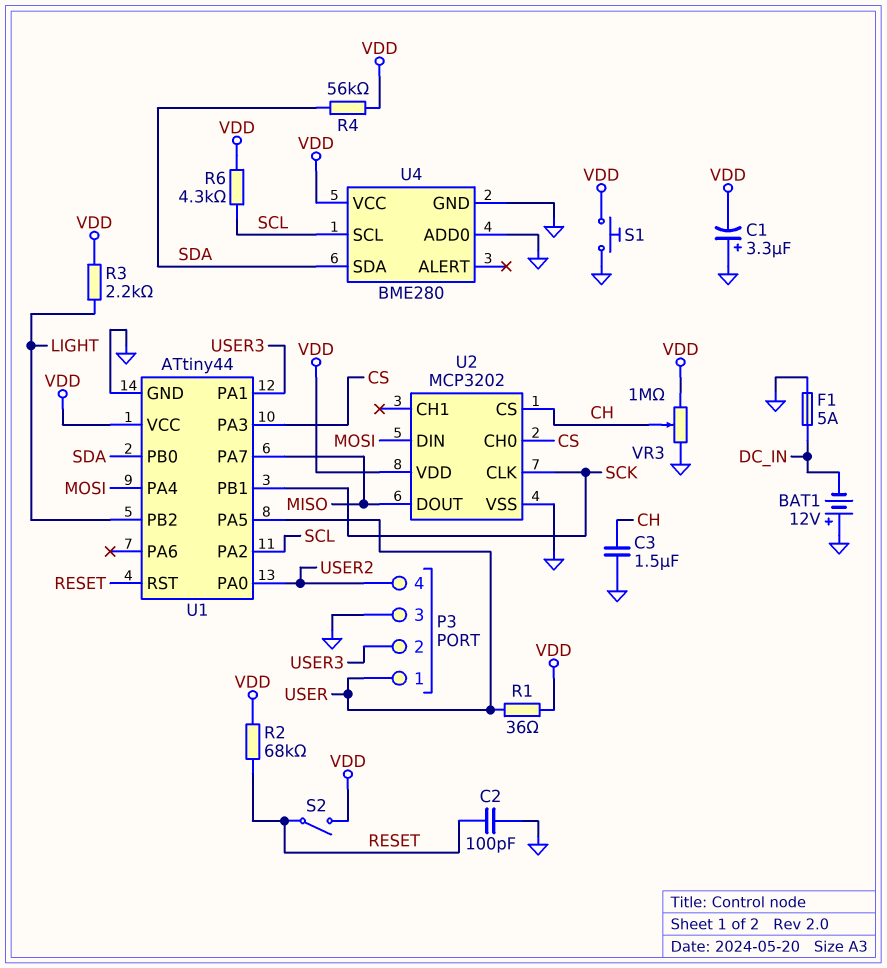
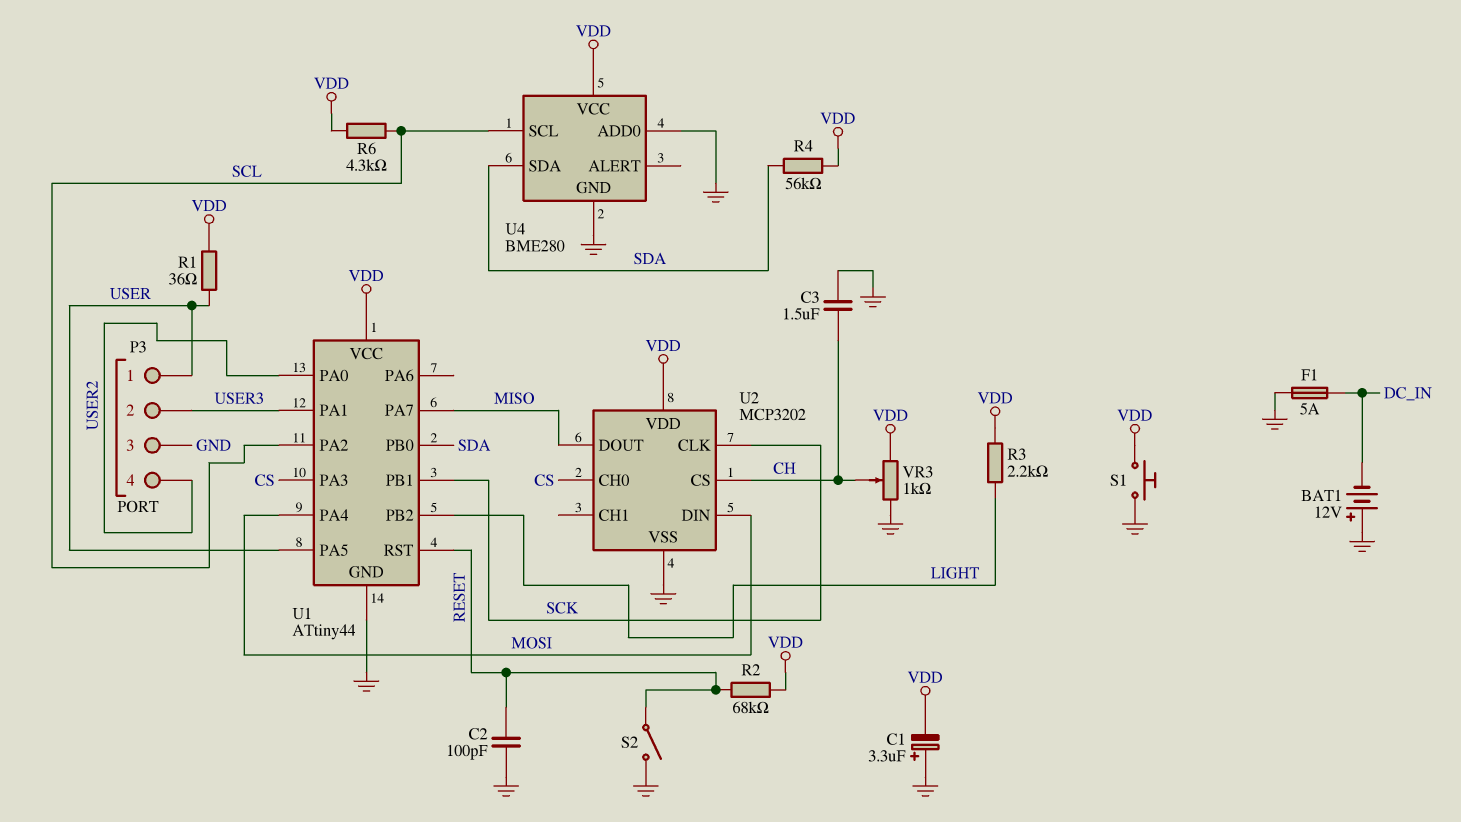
S2: switch (RESET, VDD) -> switch (GND, RESET)
VR3: 1M (GND, VDD, wiper CH) -> 1k (GND, VDD, wiper CH)

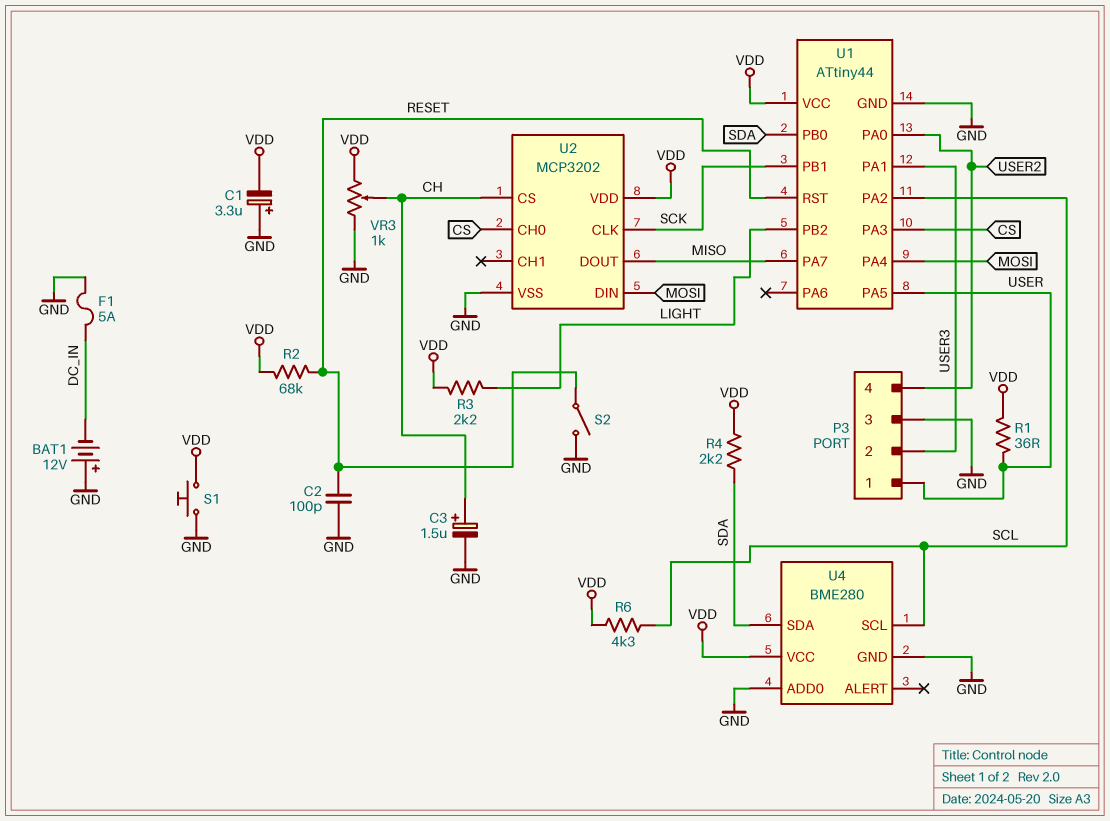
C3: 1.5uF (CH, GND) -> 1.5uF (plus CH, minus GND)
R4: 56k (SDA, VDD) -> 2.2k (SDA, VDD)

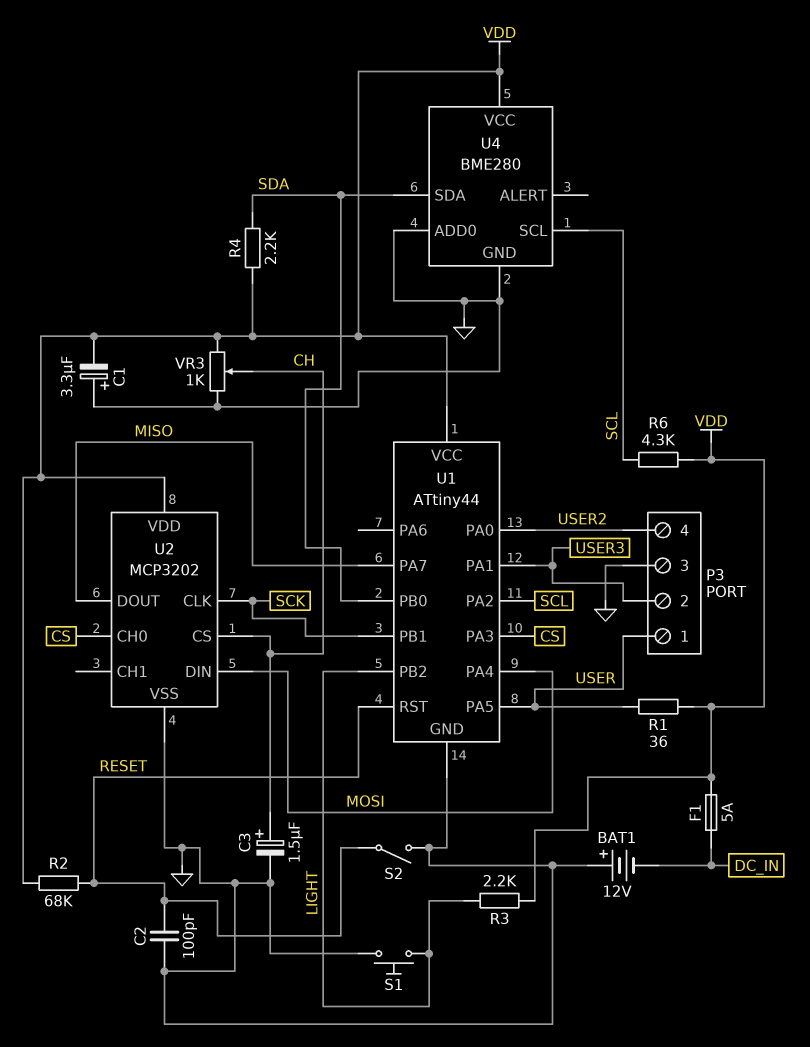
F1: 5A (DC_IN, GND) -> 5A (DC_IN, VDD)
S1: button (GND, VDD) -> button (GND, LIGHT)

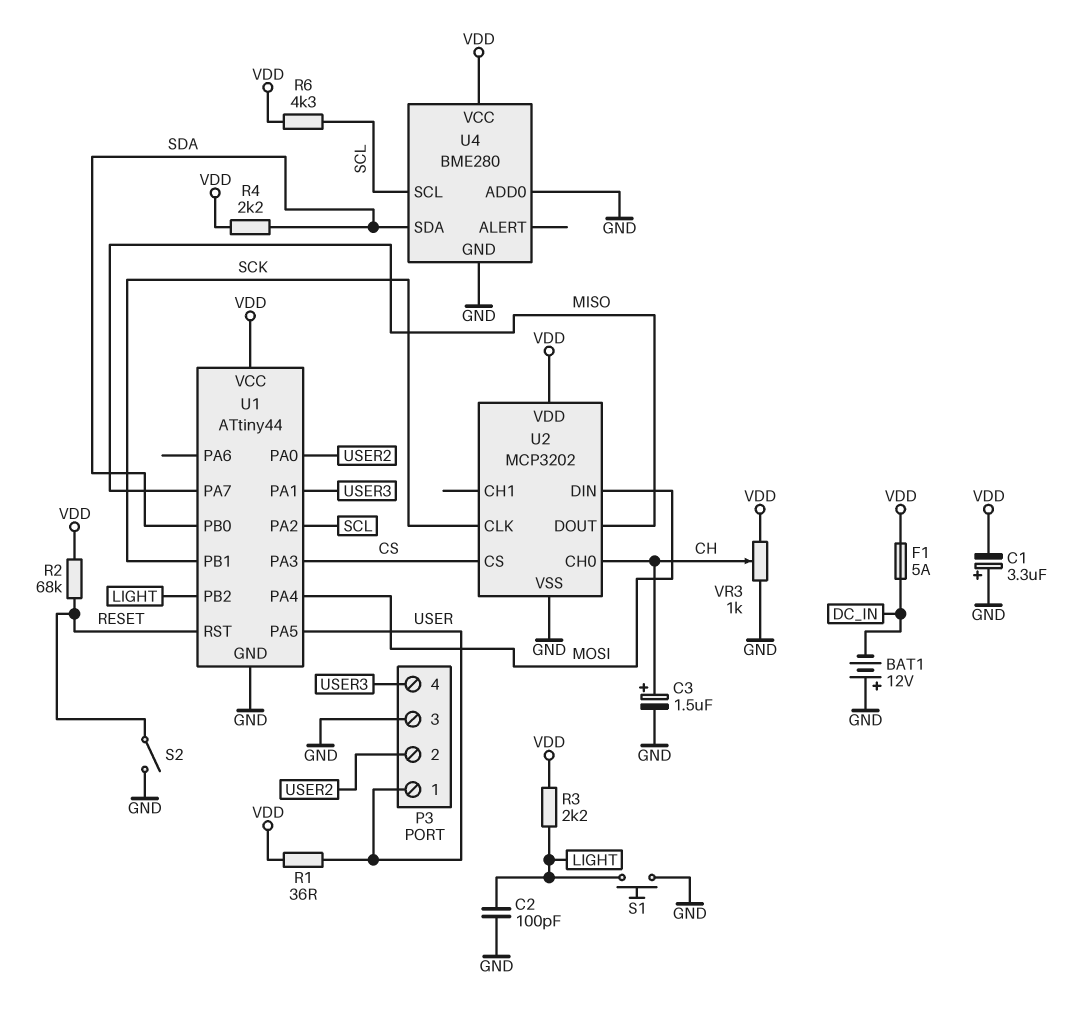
C2: 100pF (GND, RESET) -> 100pF (GND, LIGHT)
P3 pin 2: USER3 -> USER2
P3 pin 4: USER2 -> USER3
U2 pin CH0: CS -> CH
U2 pin CS: CH -> CS

